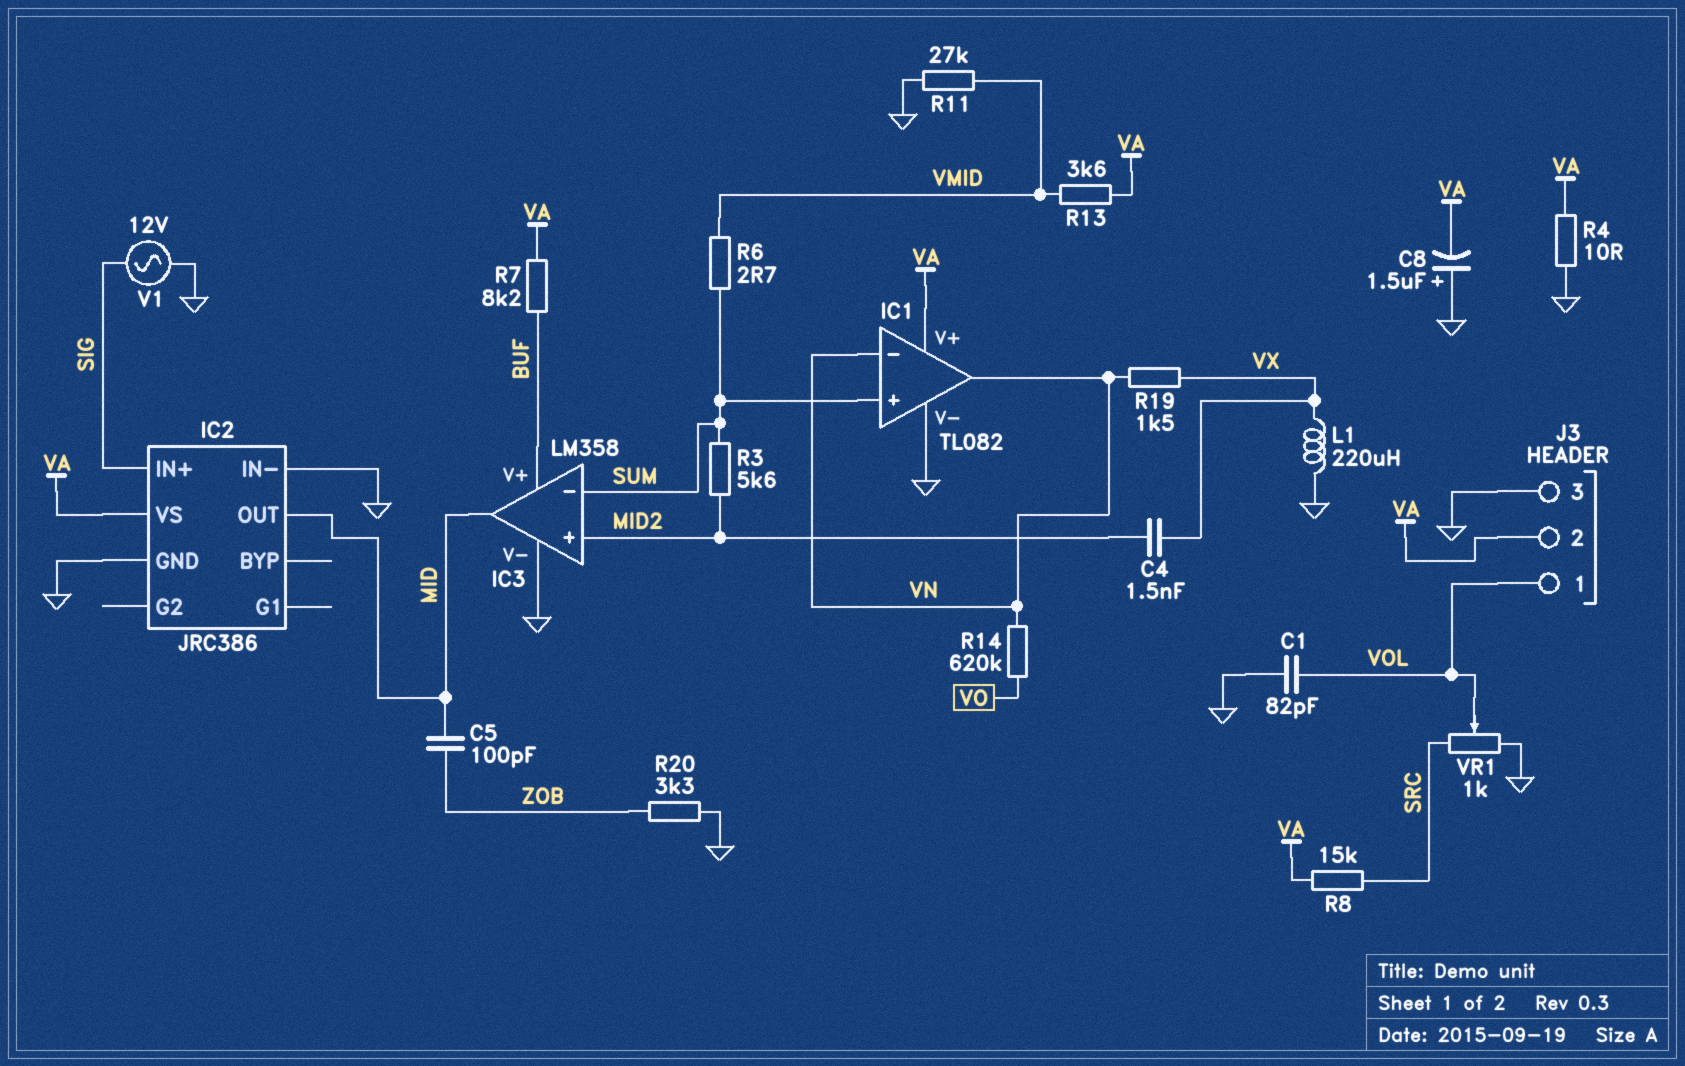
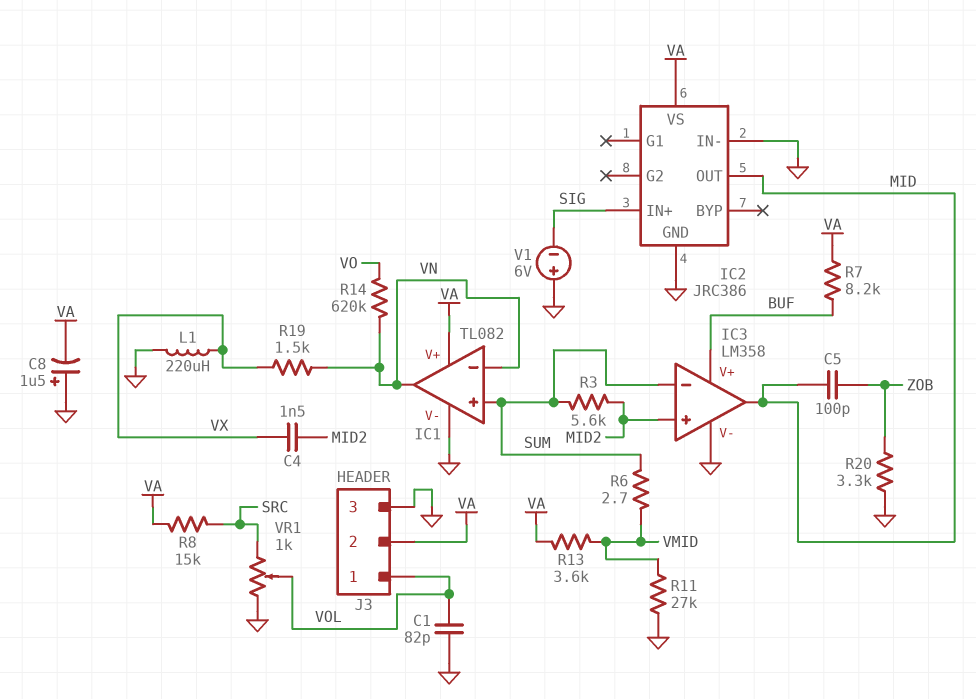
R4: 10 (GND, VA) -> none
V1: AC 12V (GND, SIG) -> 6V (plus GND, minus SIG)

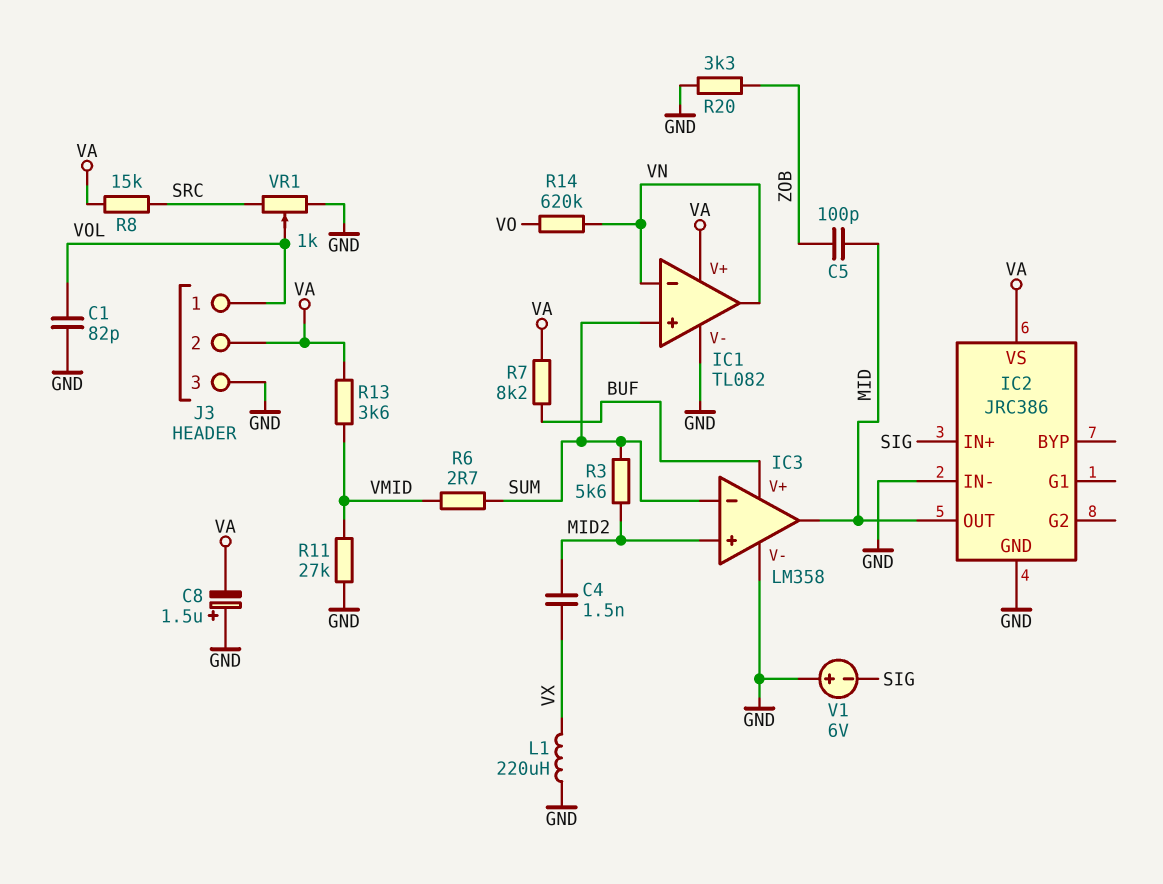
R19: 1.5k (VN, VX) -> none

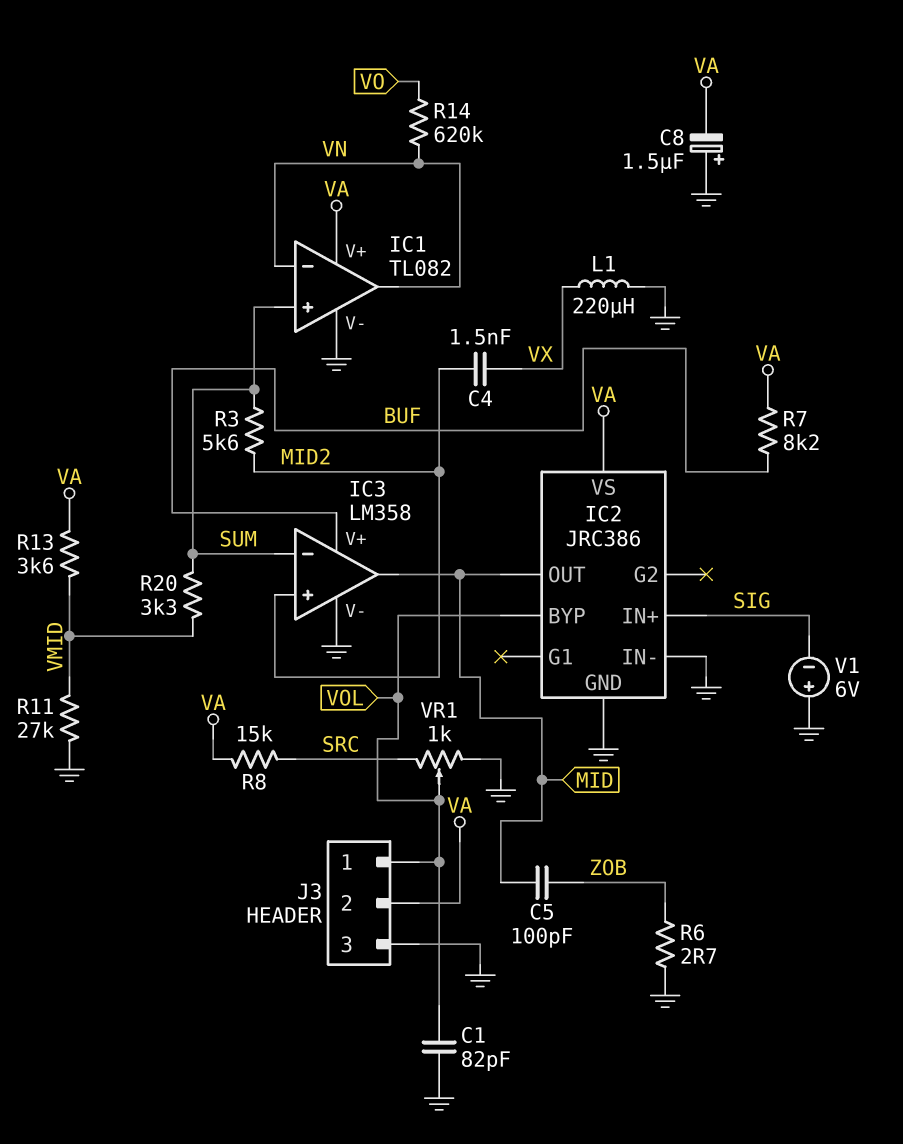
IC2 pin BYP: none -> VOL
R6: 2.7 (SUM, VMID) -> 2.7 (GND, ZOB)
R20: 3.3k (GND, ZOB) -> 3.3k (SUM, VMID)

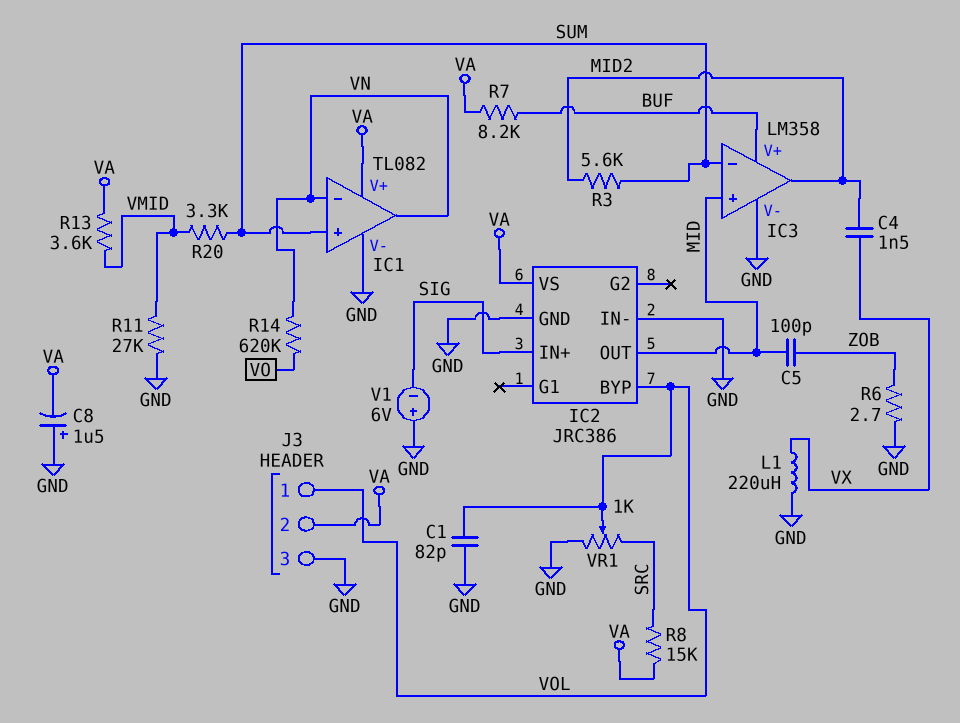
IC3 pin in+: MID2 -> MID
IC3 pin out: MID -> MID2

